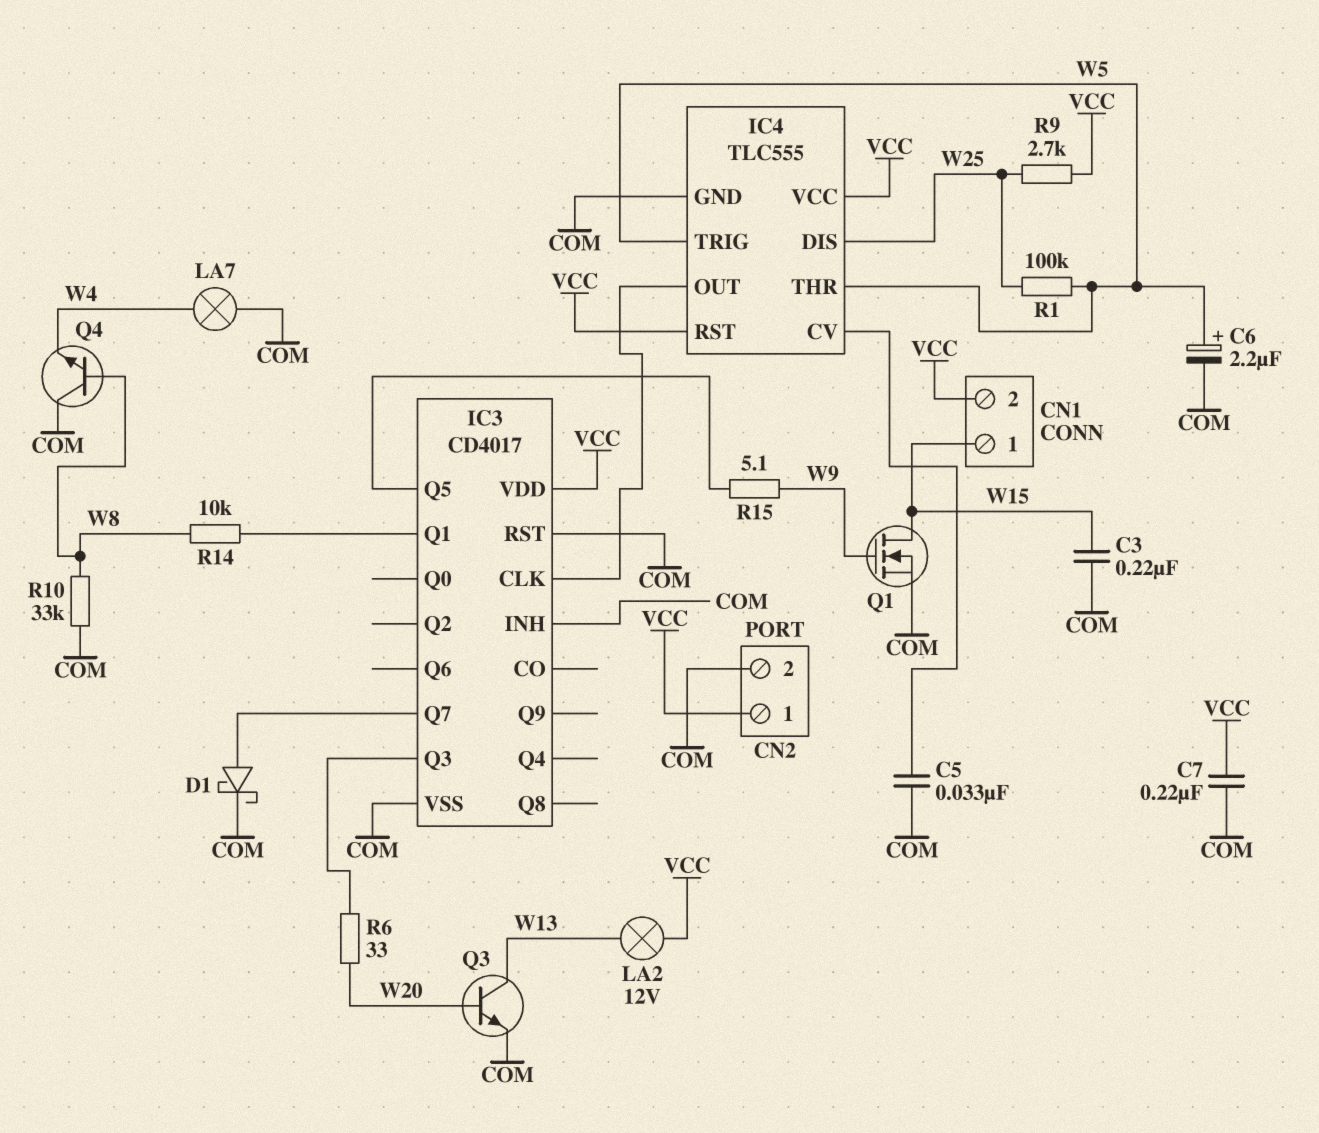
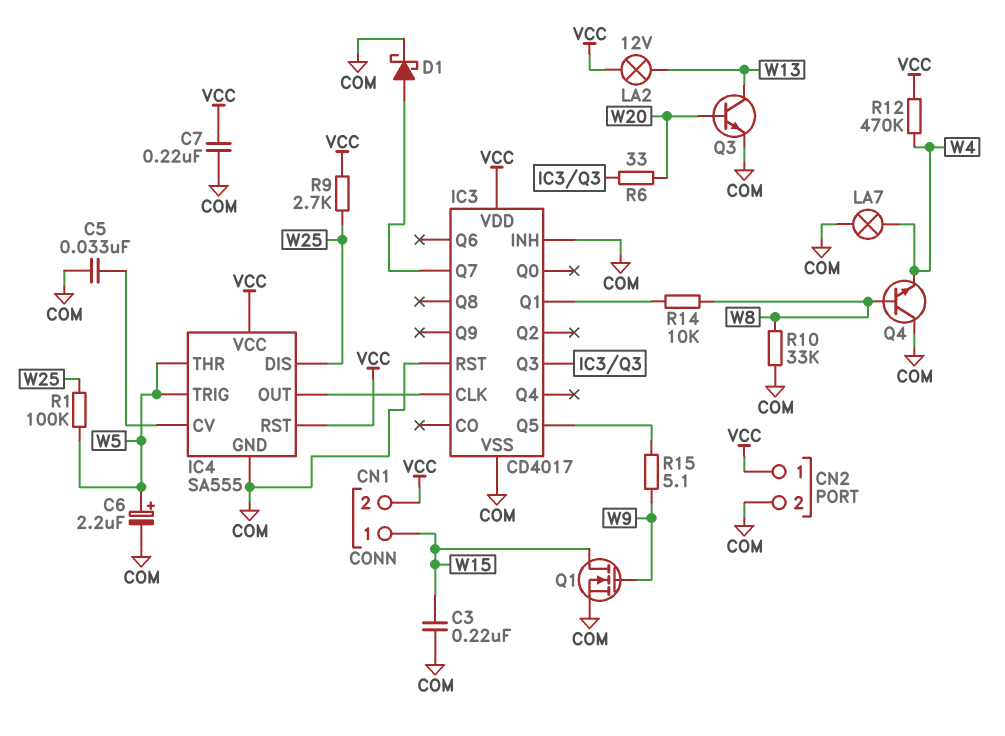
IC4: TLC555 -> SA555
R12: none -> 470k (VCC, W4)

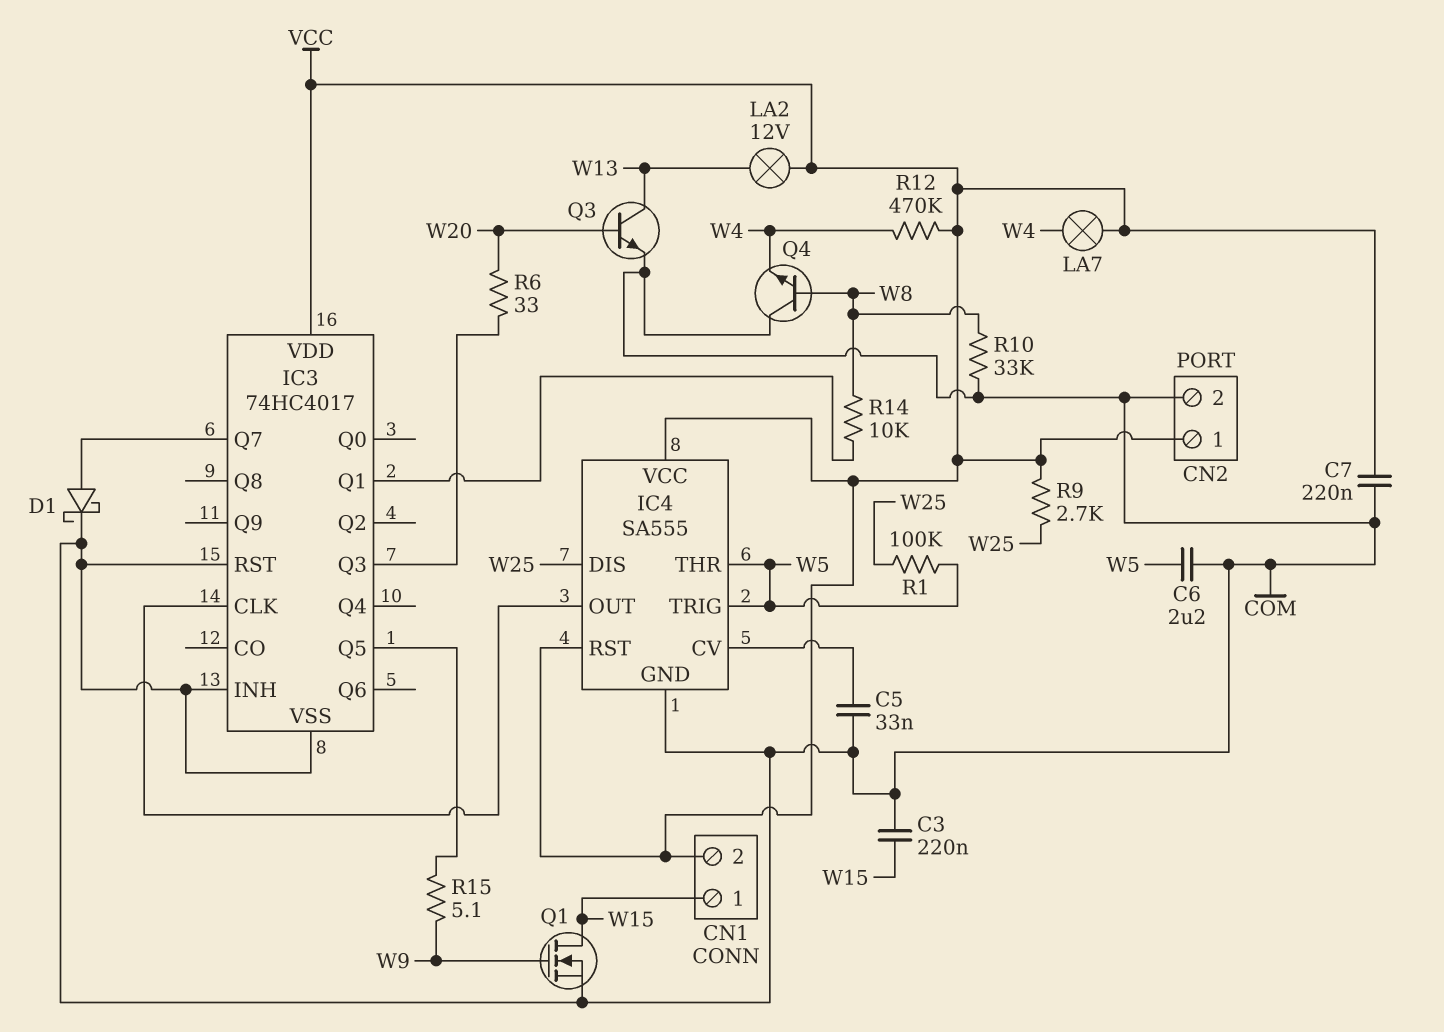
C6: 2.2uF (plus W5, minus COM) -> 2.2uF (COM, W5)
IC3: CD4017 -> 74HC4017
LA7: lamp (COM, W4) -> lamp (VCC, W4)

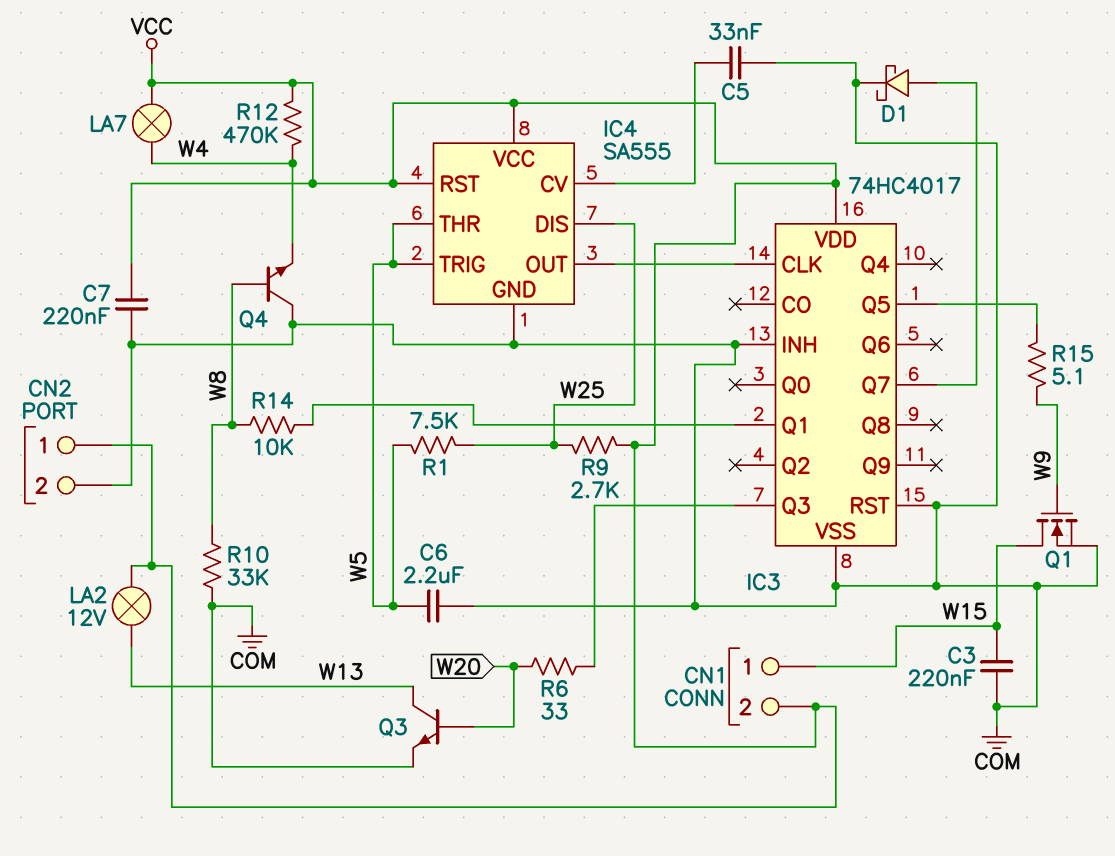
R1: 100k (W5, W25) -> 7.5k (W5, W25)

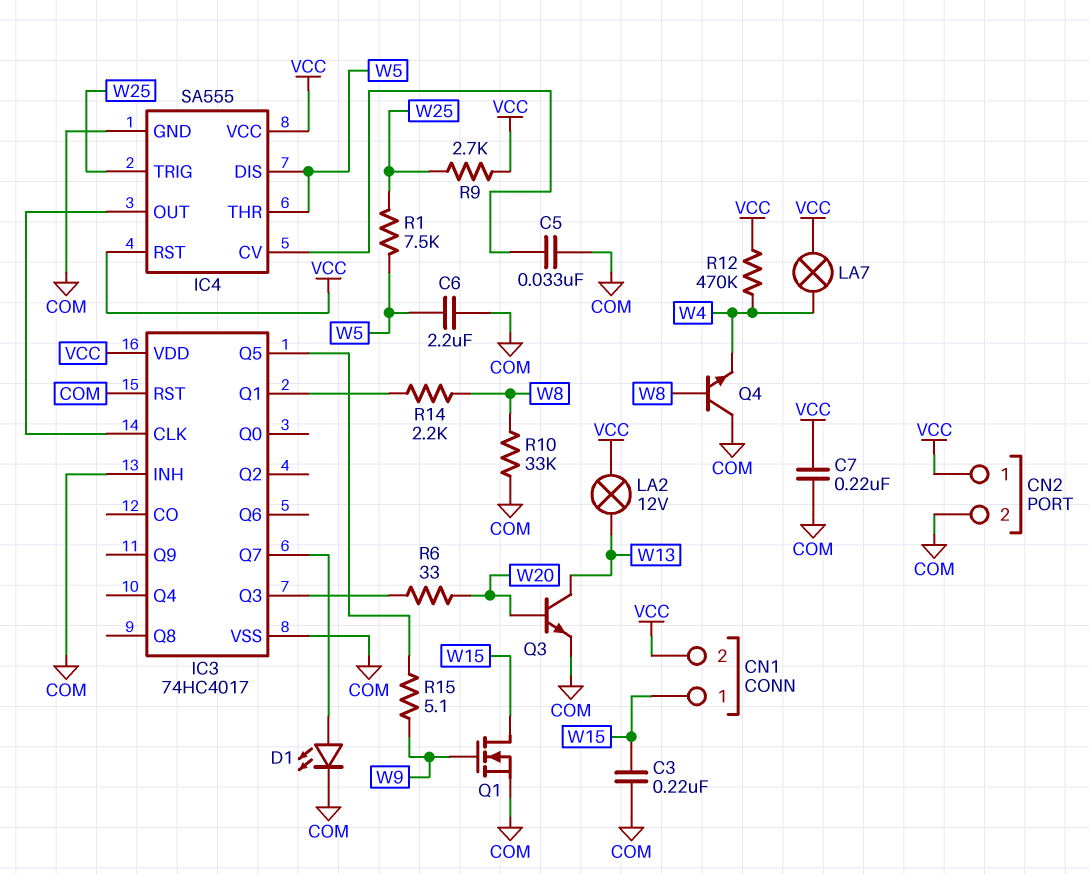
D1: schottky (A IC3/Q7, K COM) -> LED (A IC3/Q7, K COM)
IC4 pin DIS: W25 -> W5
IC4 pin TRIG: W5 -> W25
R14: 10k (IC3/Q1, W8) -> 2.2k (IC3/Q1, W8)

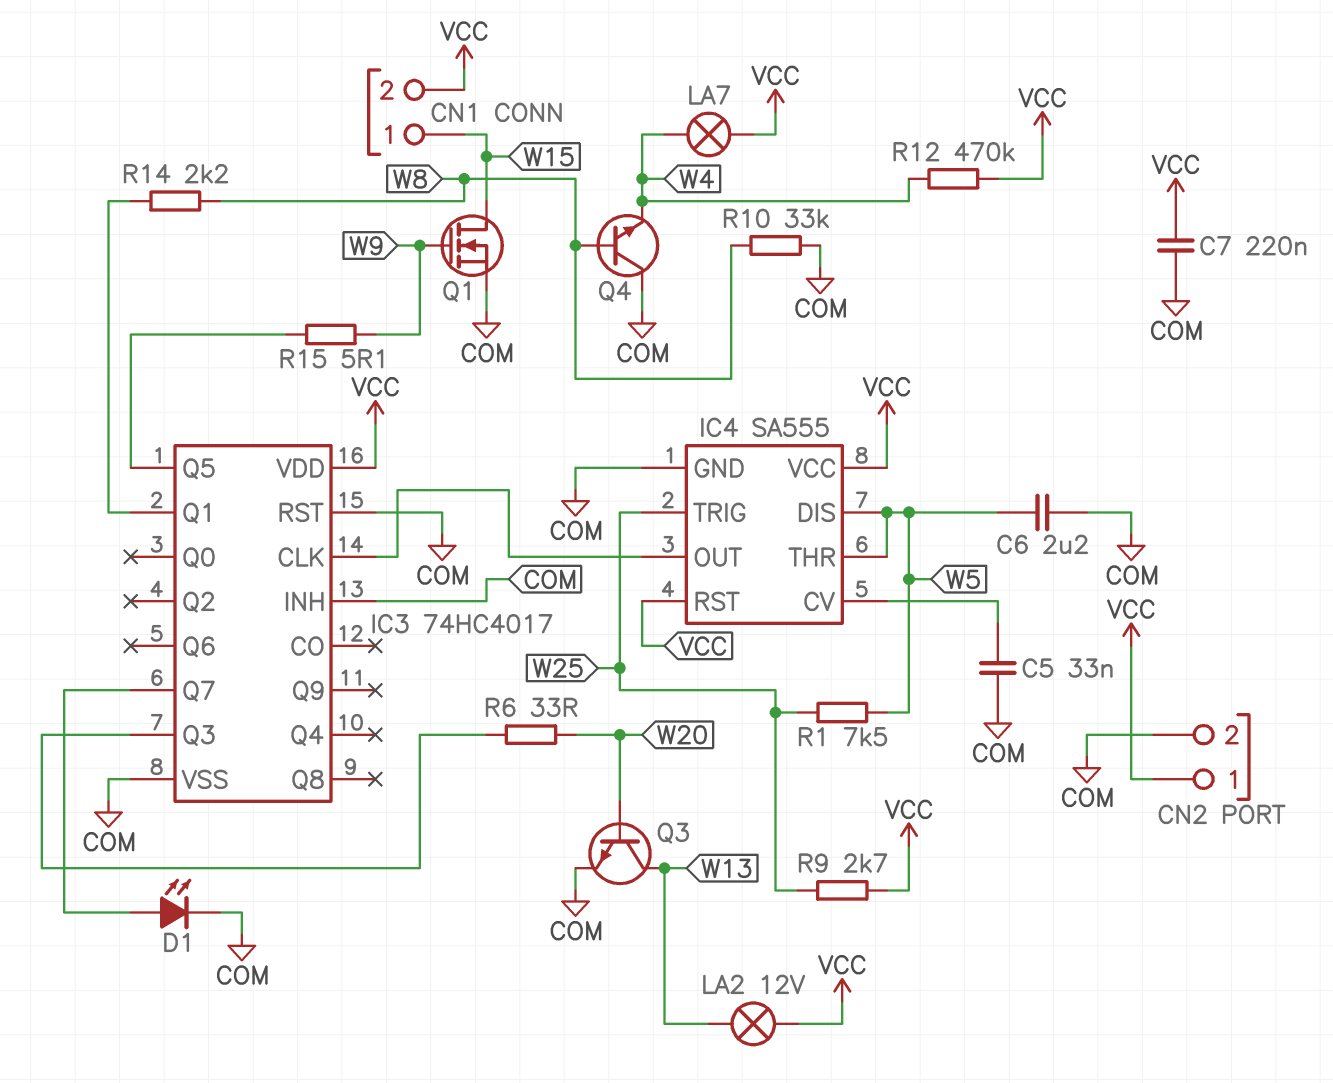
C3: 220nF (COM, W15) -> none

